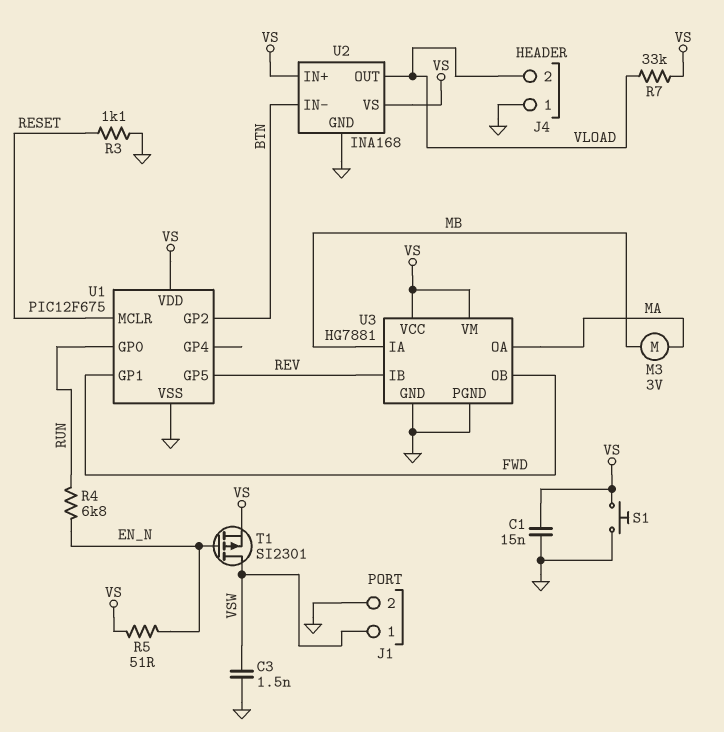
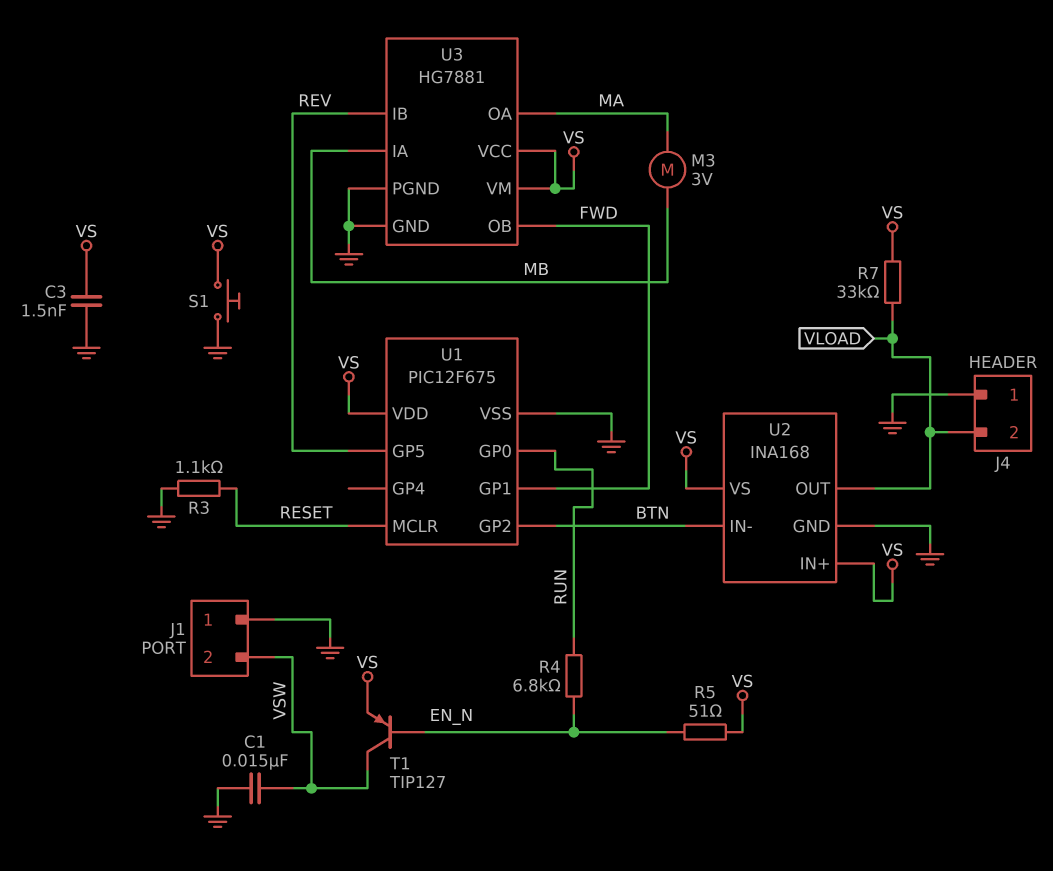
C1: 15nF (GND, VS) -> 15nF (GND, VSW)
C3: 1.5nF (GND, VSW) -> 1.5nF (GND, VS)
J1 pin 1: VSW -> GND
J1 pin 2: GND -> VSW
T1: PMOS SI2301 (G EN_N, D VSW, S VS) -> PNP TIP127 (B EN_N, C VSW, E VS)

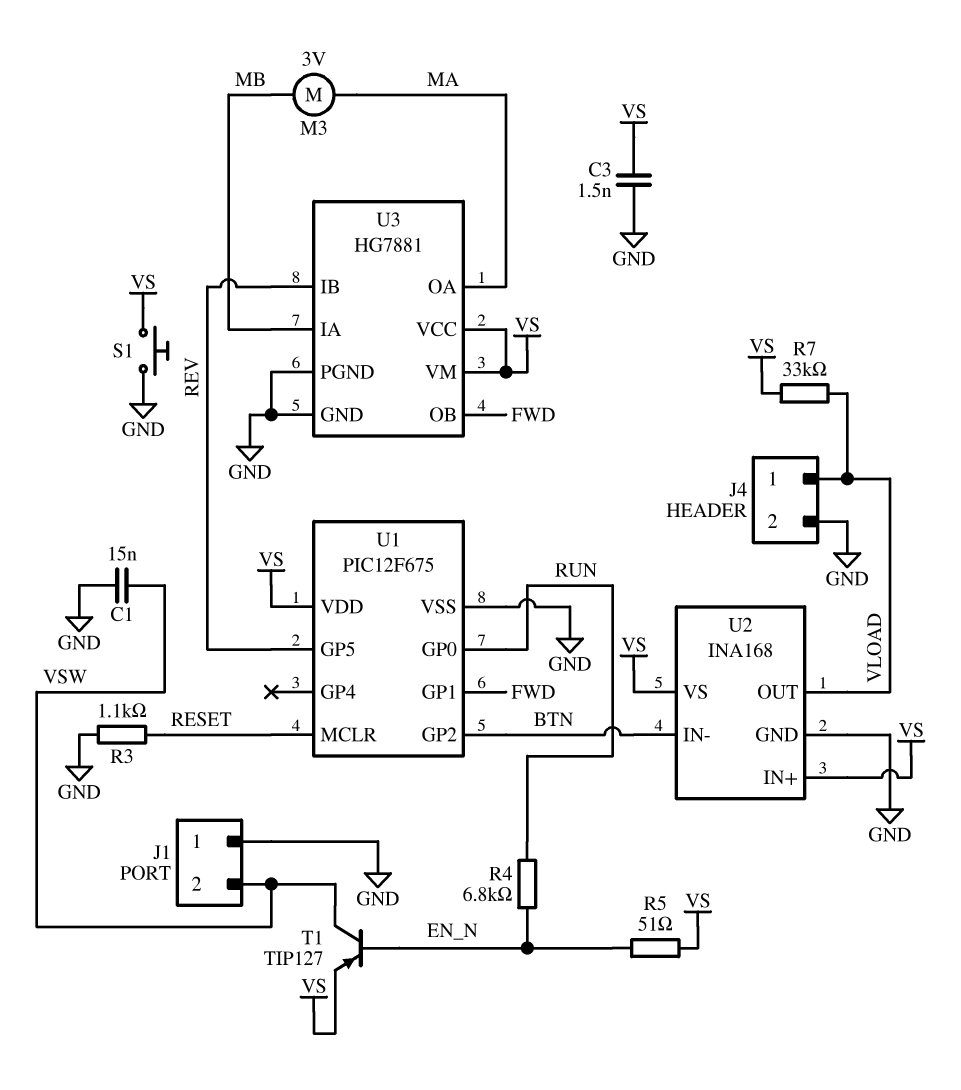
J4 pin 1: GND -> VLOAD
J4 pin 2: VLOAD -> GND

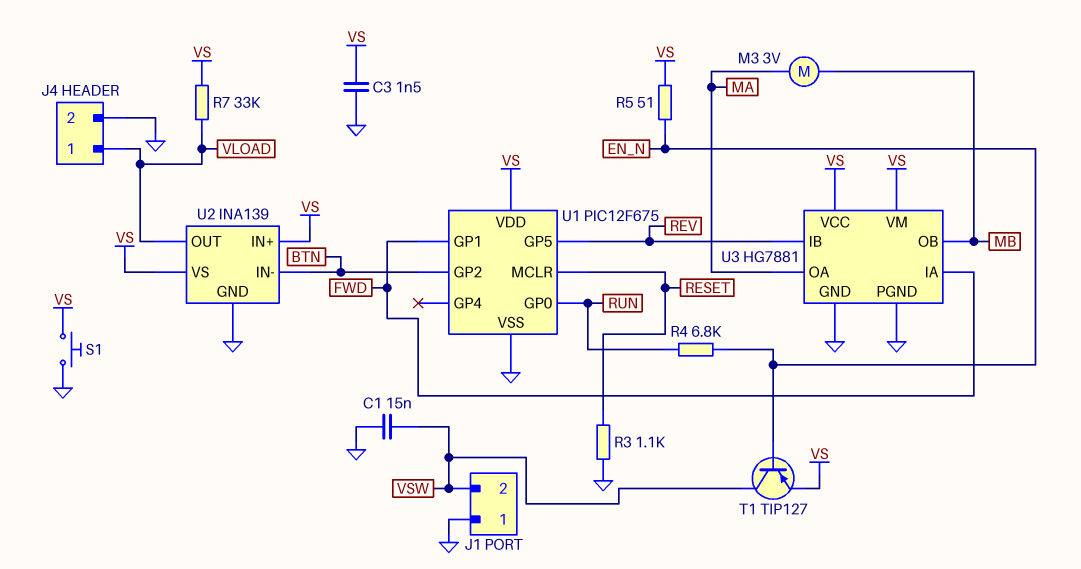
U2: INA168 -> INA139
U3 pin IA: MB -> FWD
U3 pin OB: FWD -> MB

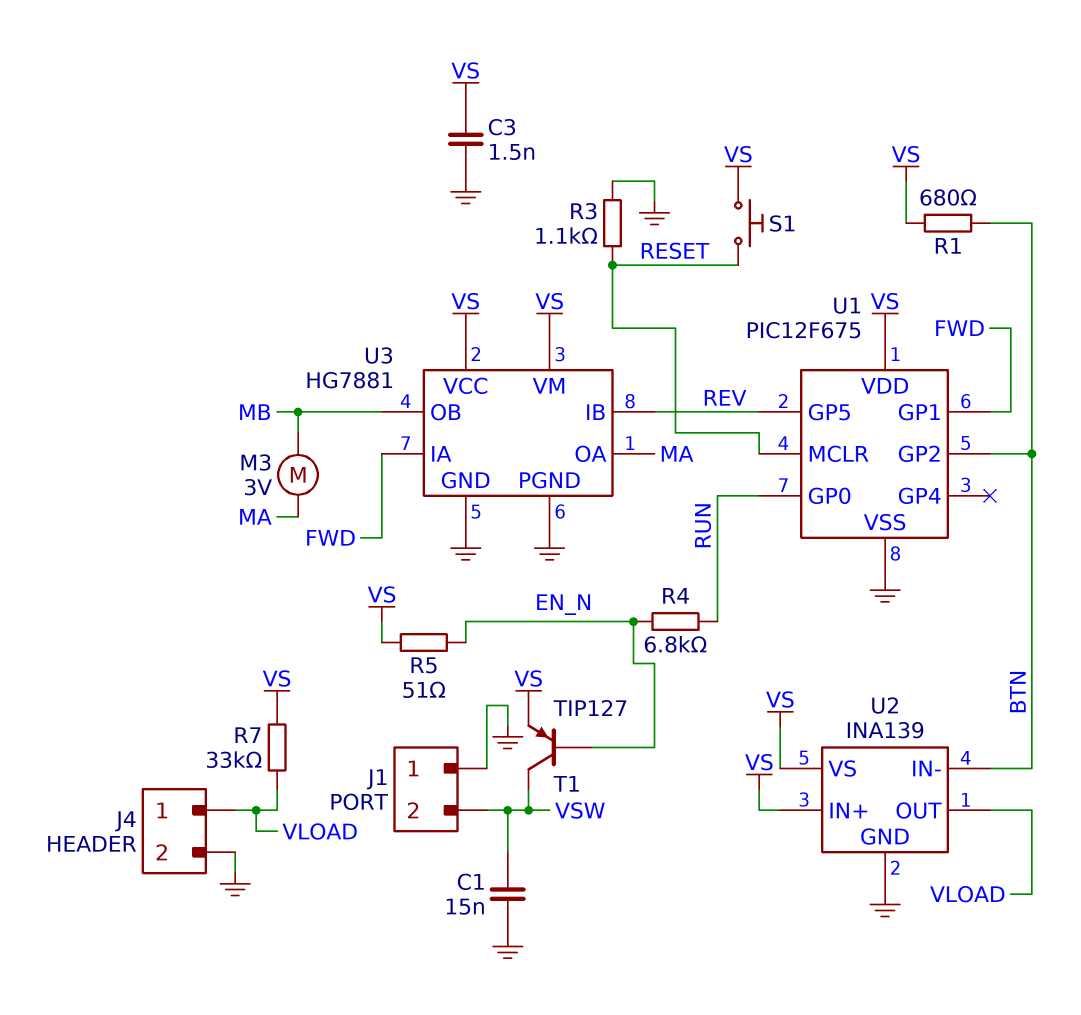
R1: none -> 680 (BTN, VS)
S1: button (GND, VS) -> button (RESET, VS)

